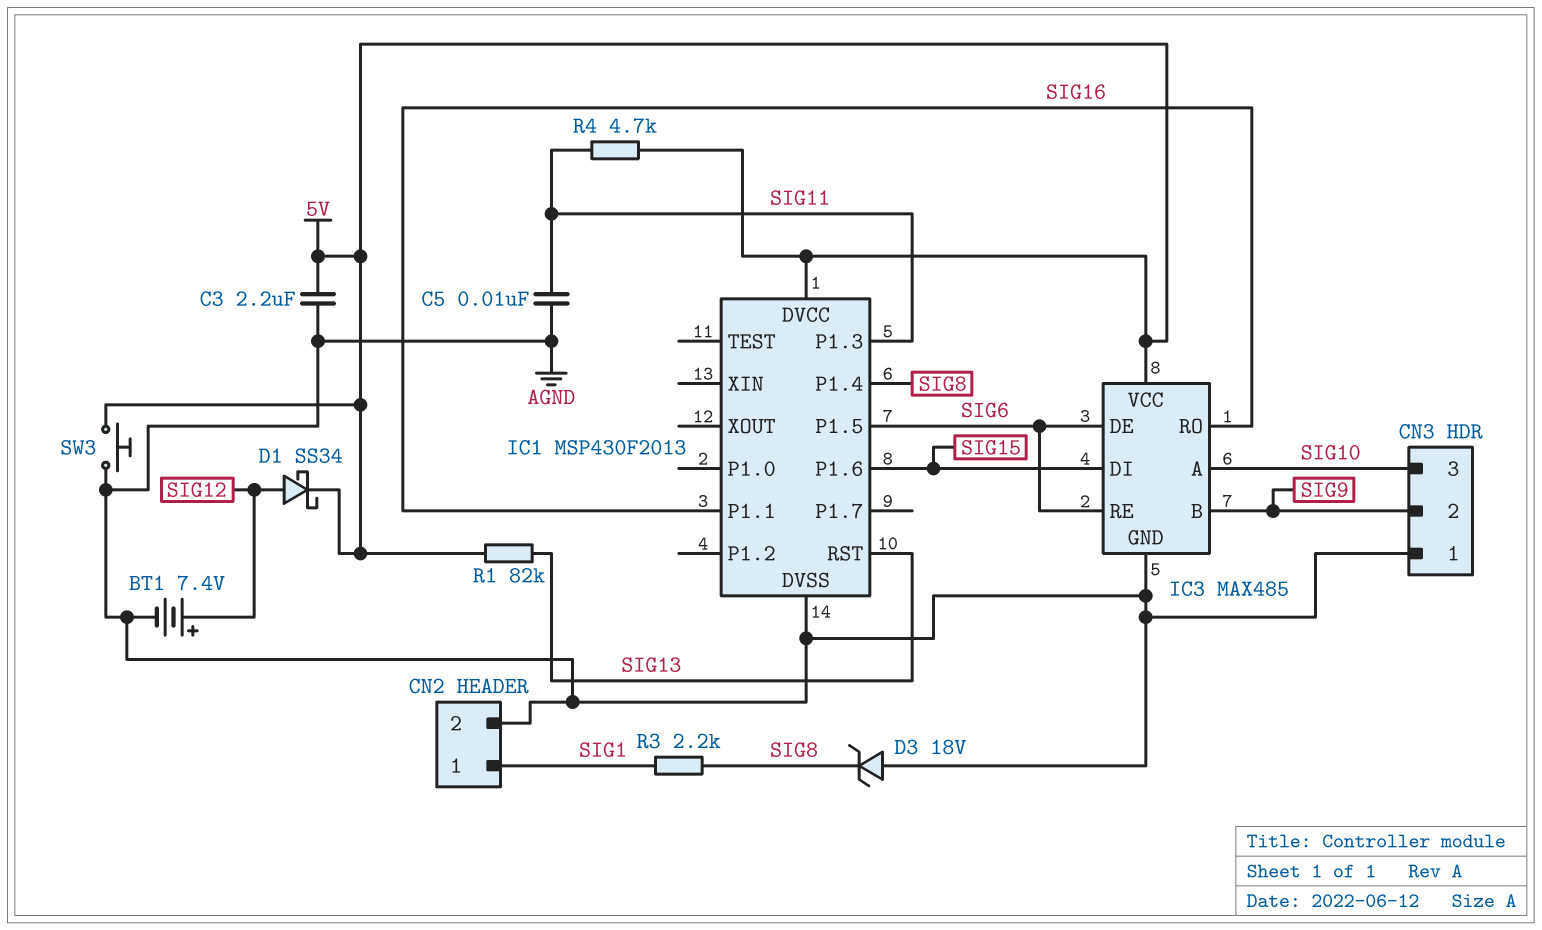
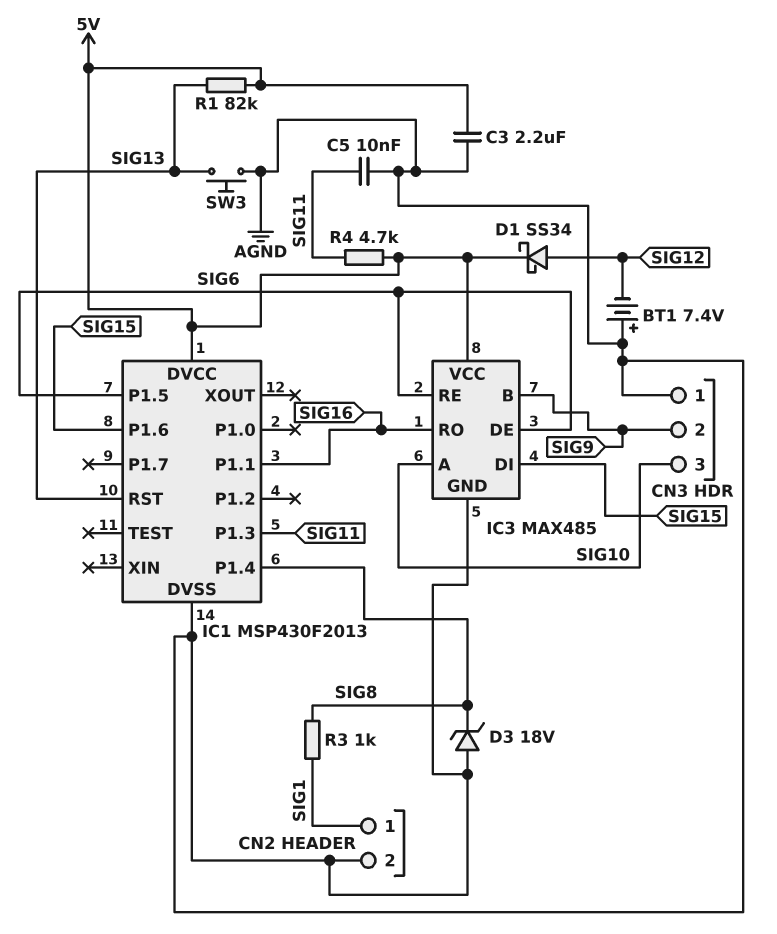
BT1: 7.4V (plus SIG12, minus AGND) -> 7.4V (plus AGND, minus SIG12)
R3: 2.2k (SIG1, SIG8) -> 1k (SIG1, SIG8)
SW3: button (5V, AGND) -> button (AGND, SIG13)

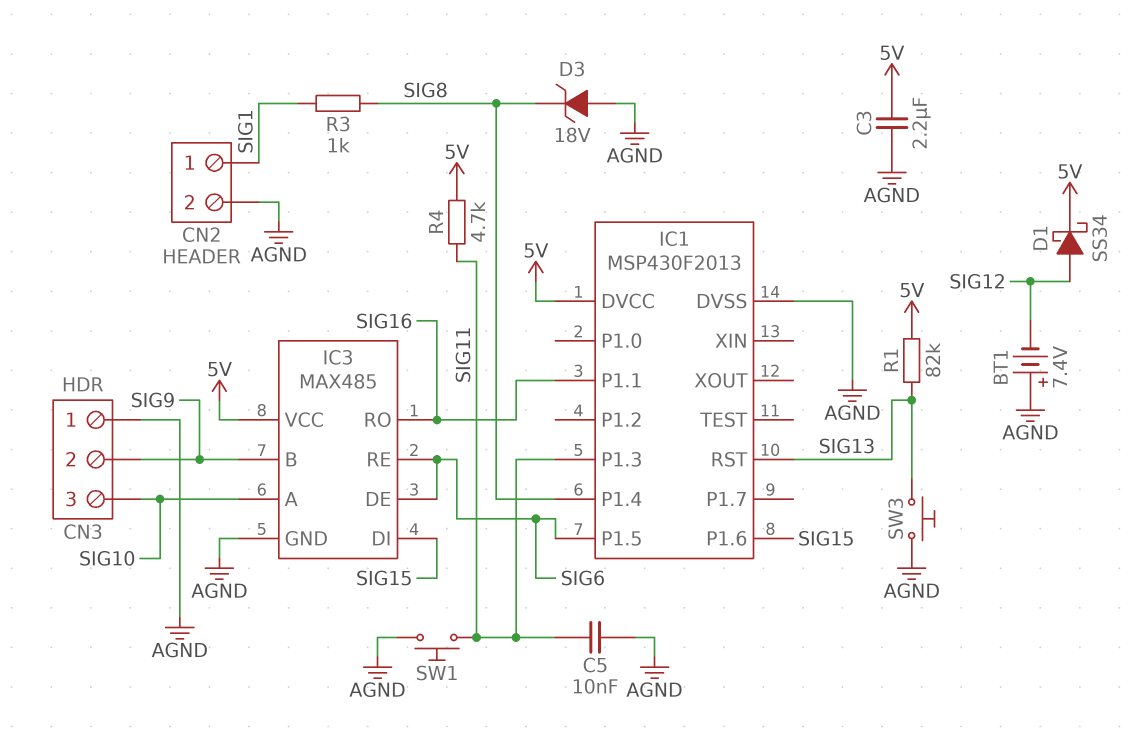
SW1: none -> button (AGND, SIG11)

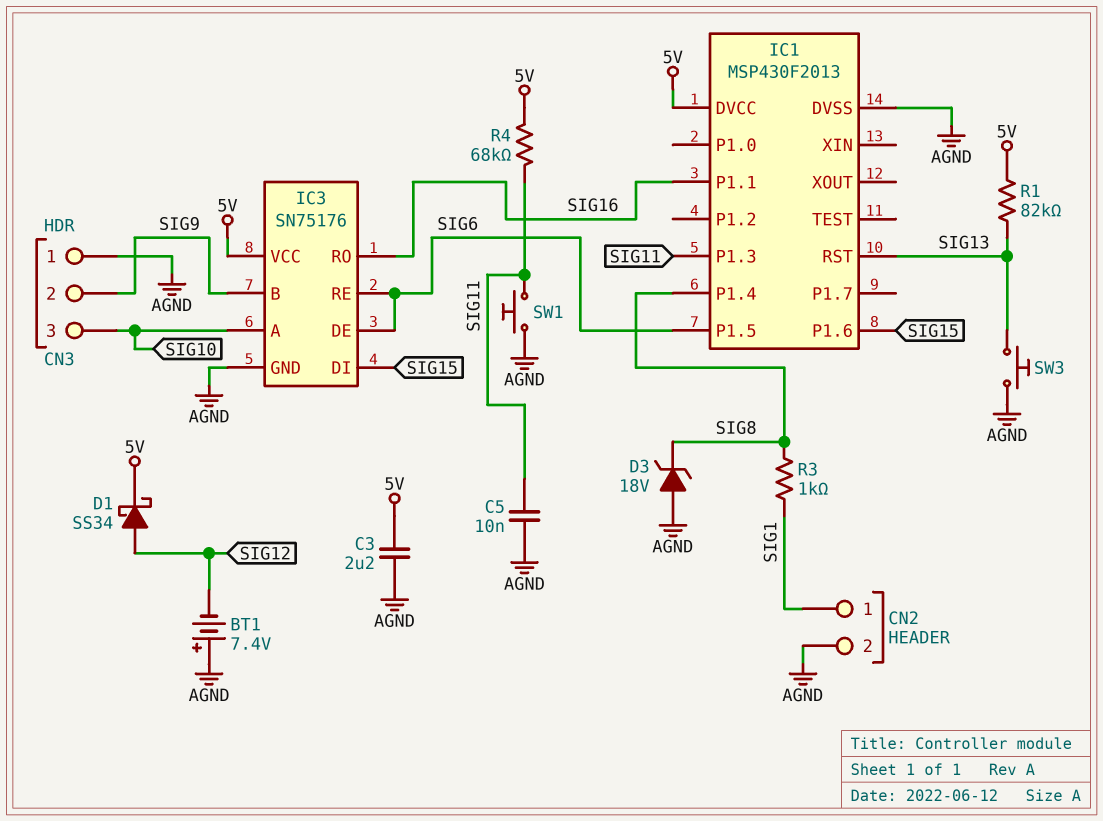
IC3: MAX485 -> SN75176
R4: 4.7k (5V, SIG11) -> 68k (5V, SIG11)

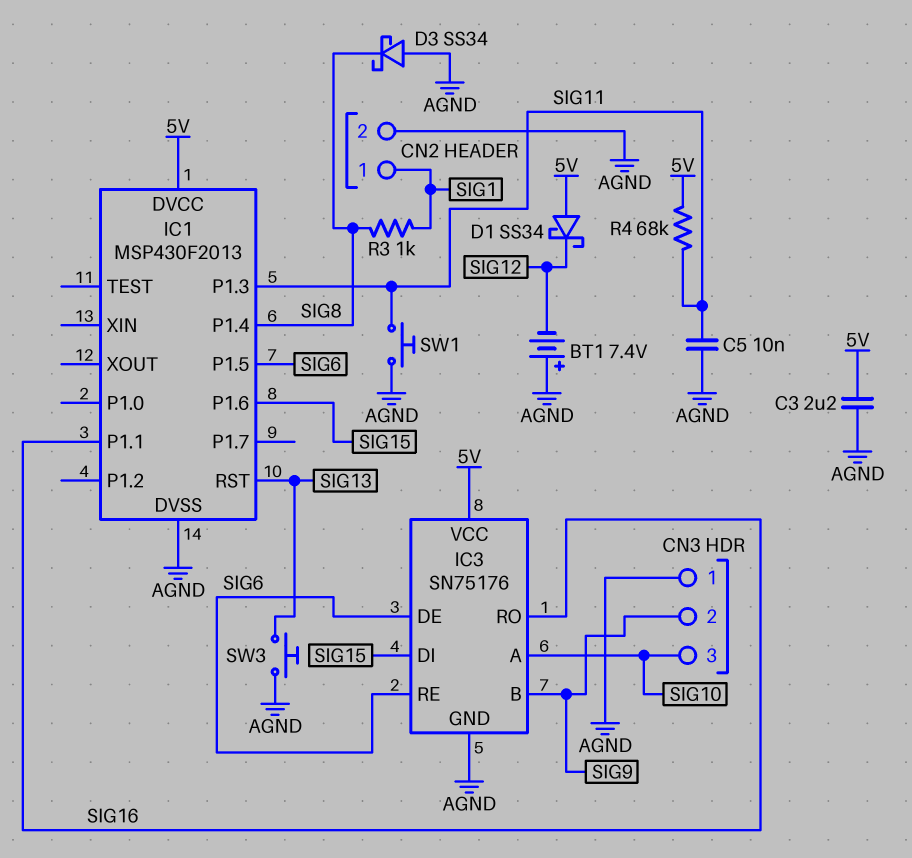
D1: schottky SS34 (A SIG12, K 5V) -> schottky SS34 (A 5V, K SIG12)
D3: zener 18V (A AGND, K SIG8) -> schottky SS34 (A AGND, K SIG8)
R1: 82k (5V, SIG13) -> none

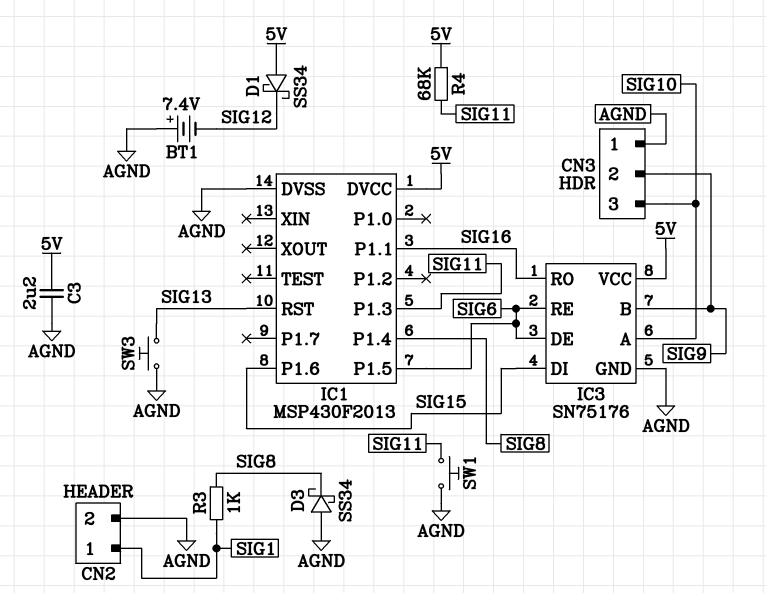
C5: 10nF (AGND, SIG11) -> none

